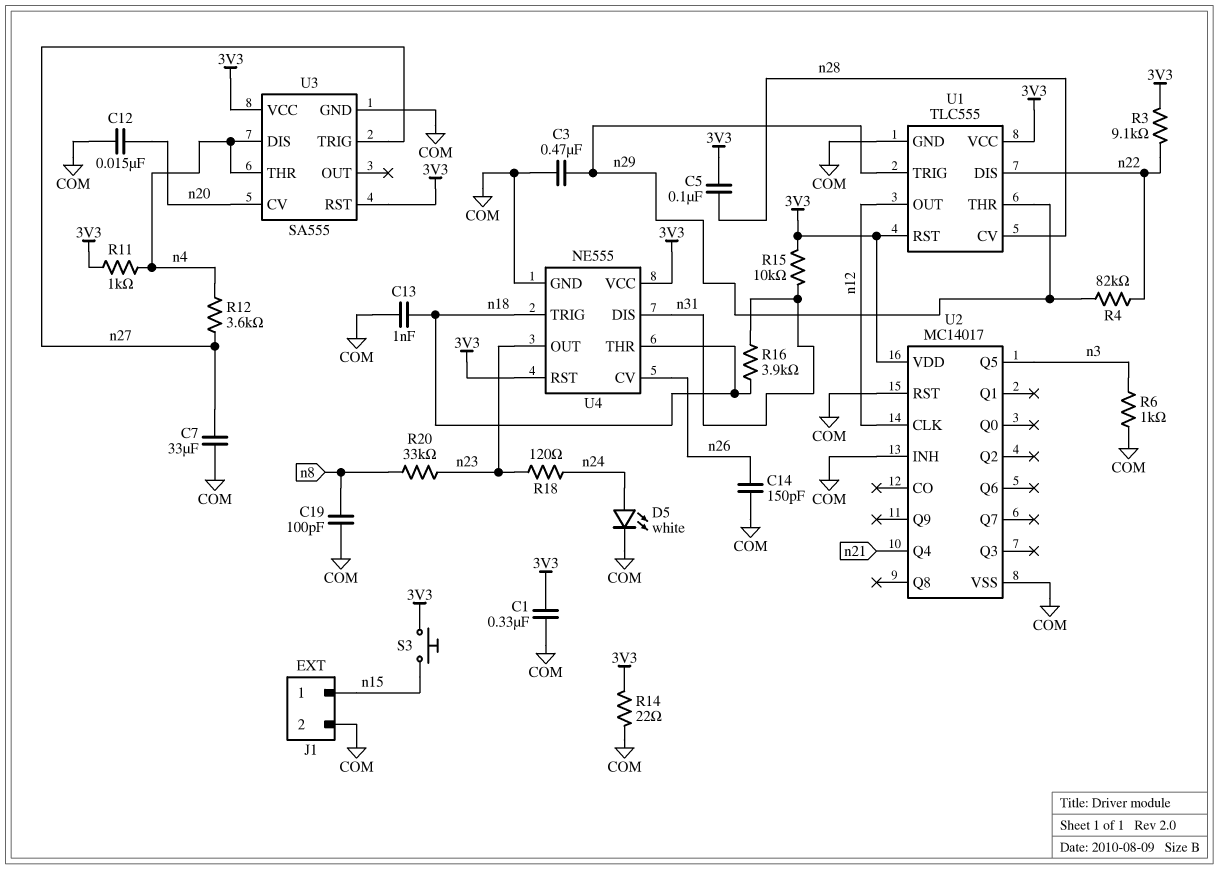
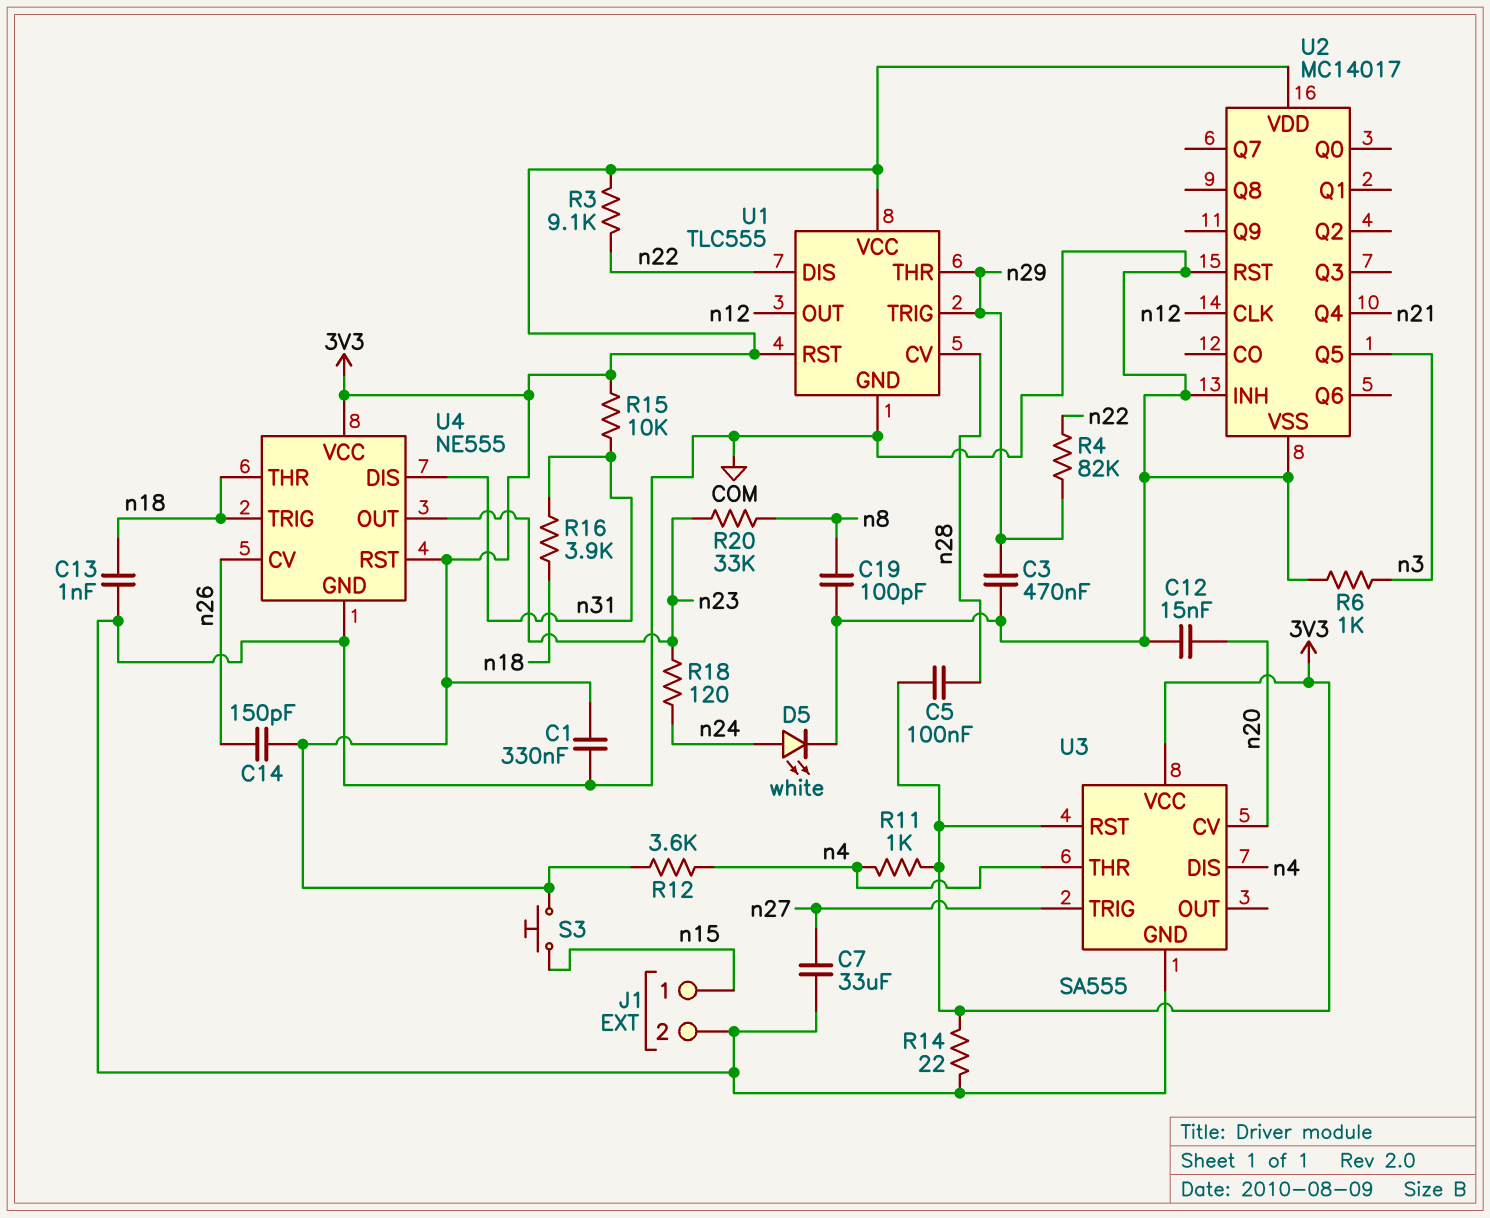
C14: 150pF (COM, n26) -> 150pF (3V3, n26)
R12: 3.6k (n4, n27) -> 3.6k (3V3, n4)

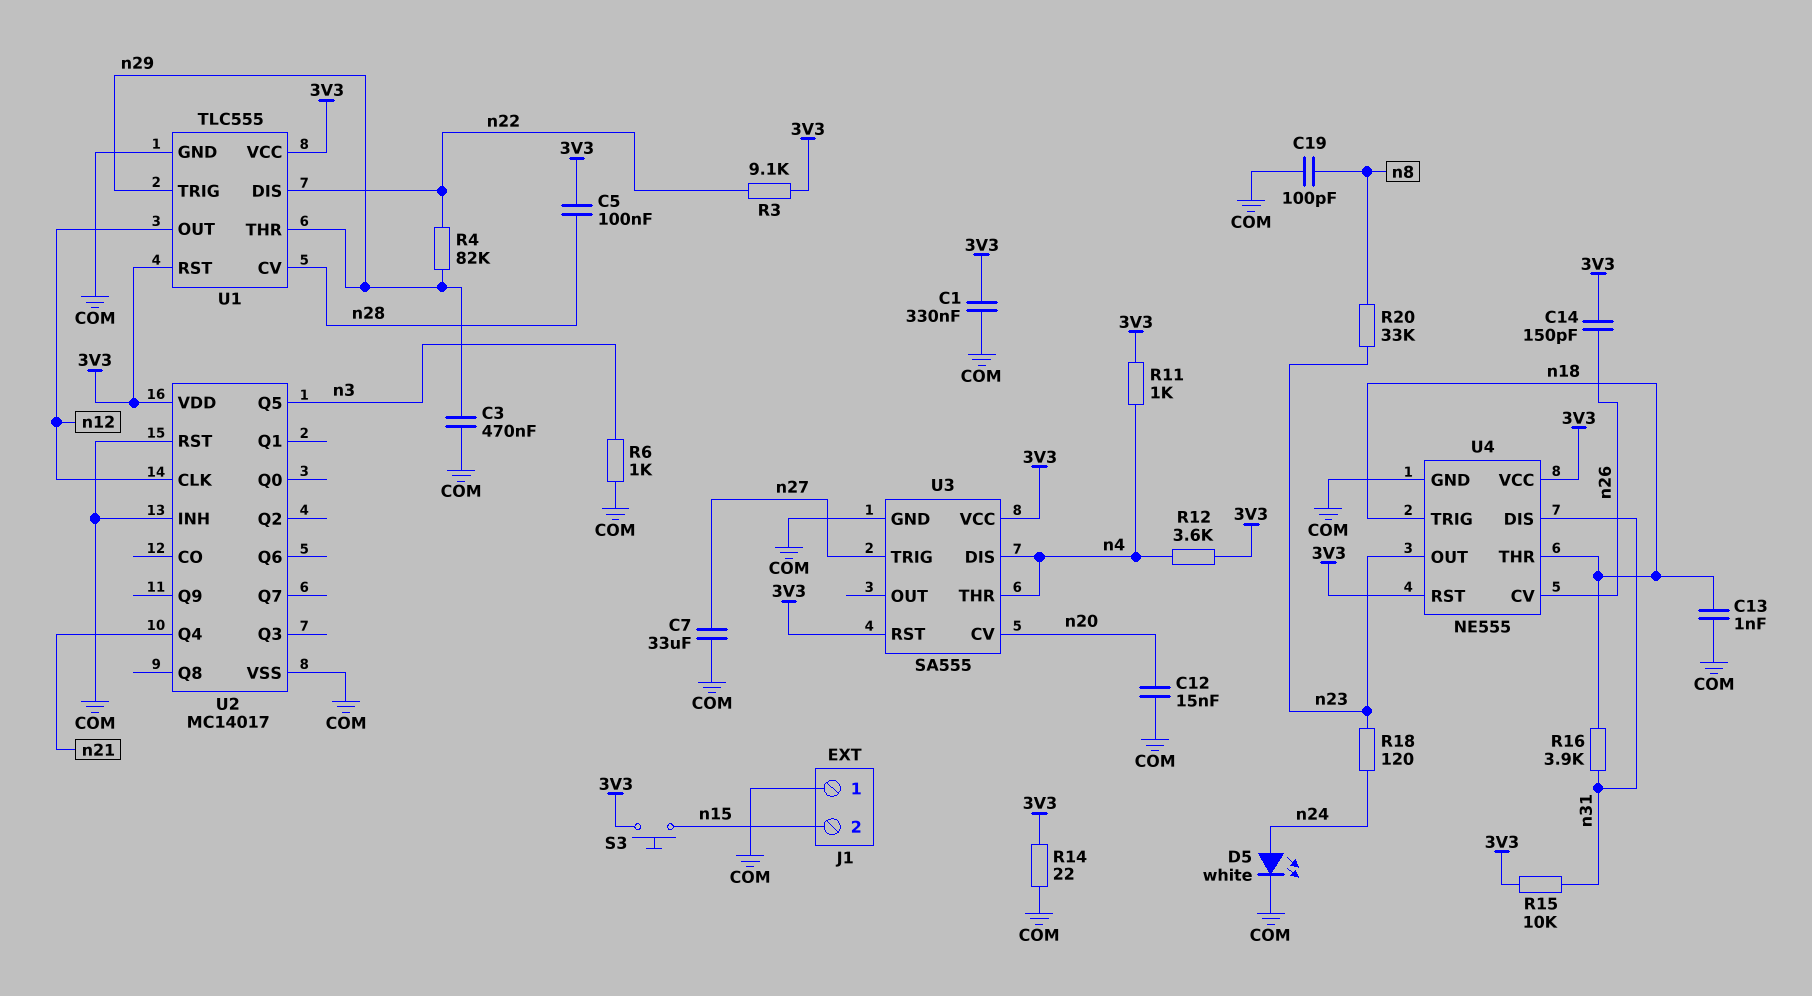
J1 pin 1: n15 -> COM
J1 pin 2: COM -> n15

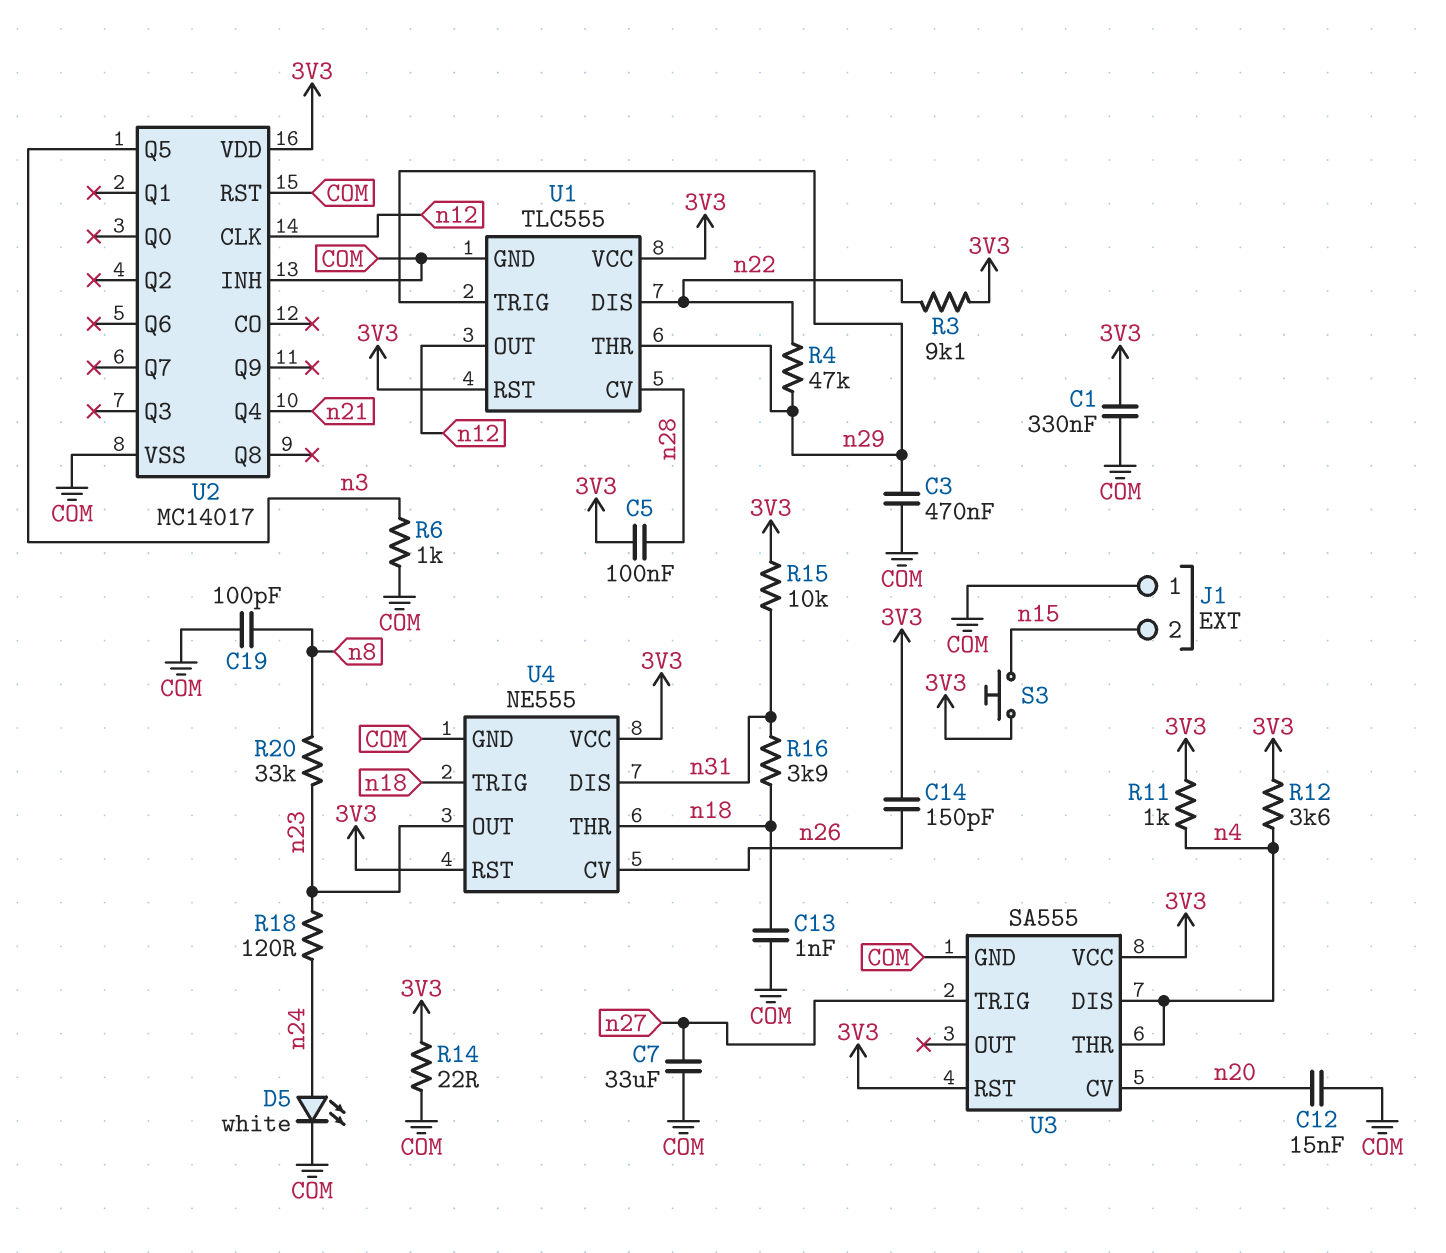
R4: 82k (n22, n29) -> 47k (n22, n29)

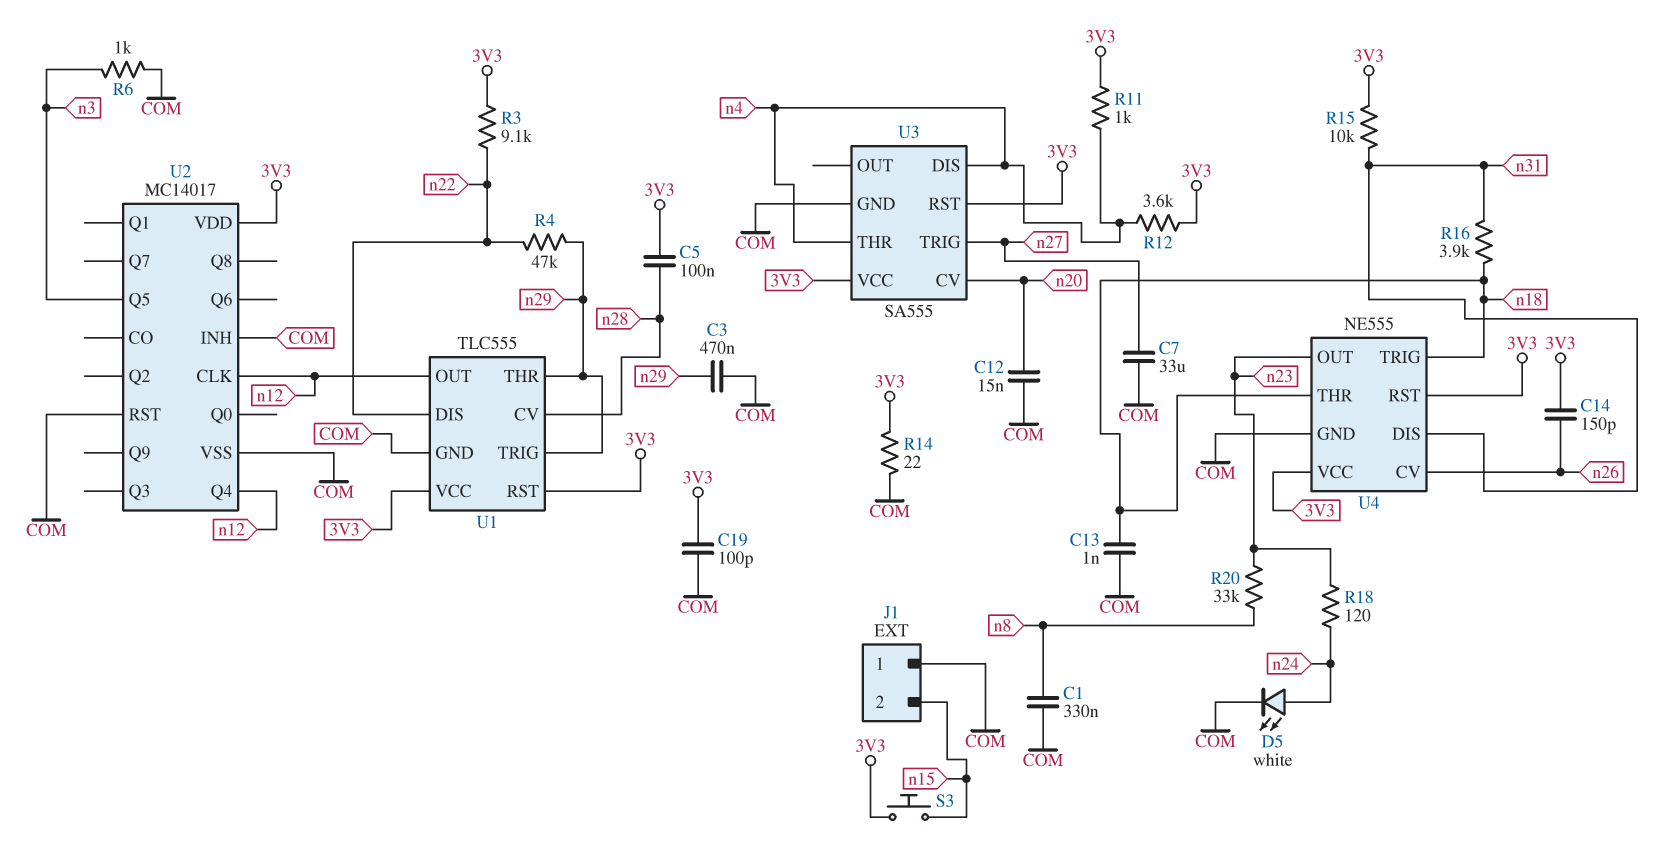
C1: 330nF (3V3, COM) -> 330nF (COM, n8)
C19: 100pF (COM, n8) -> 100pF (3V3, COM)
U2 pin Q4: n21 -> n12

